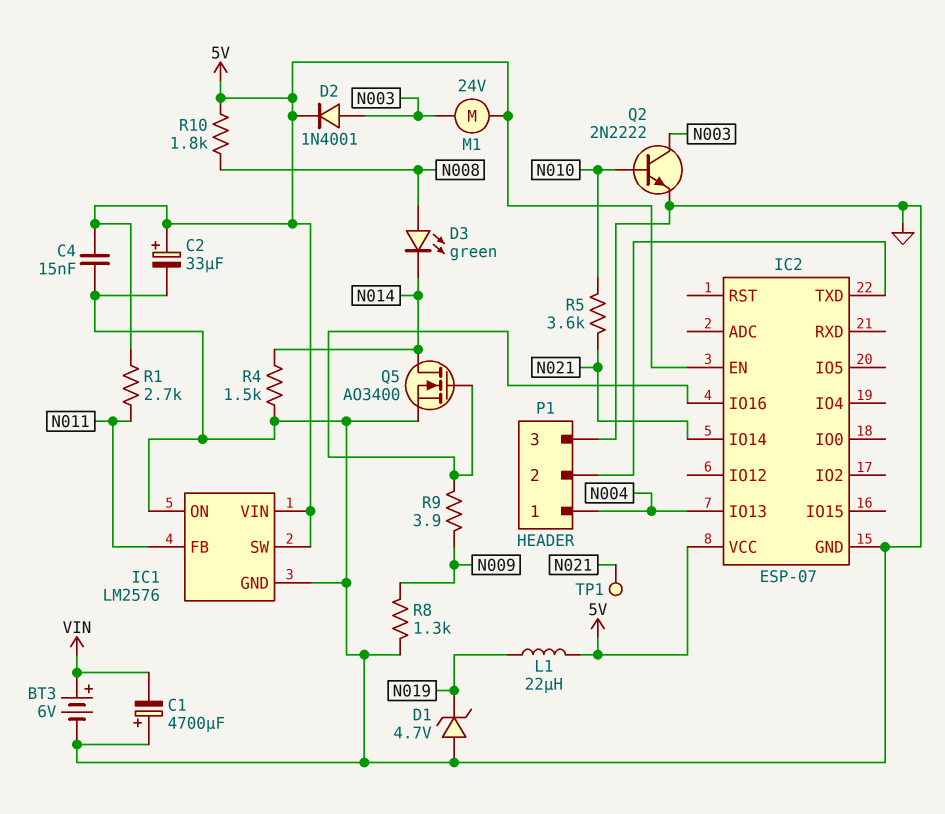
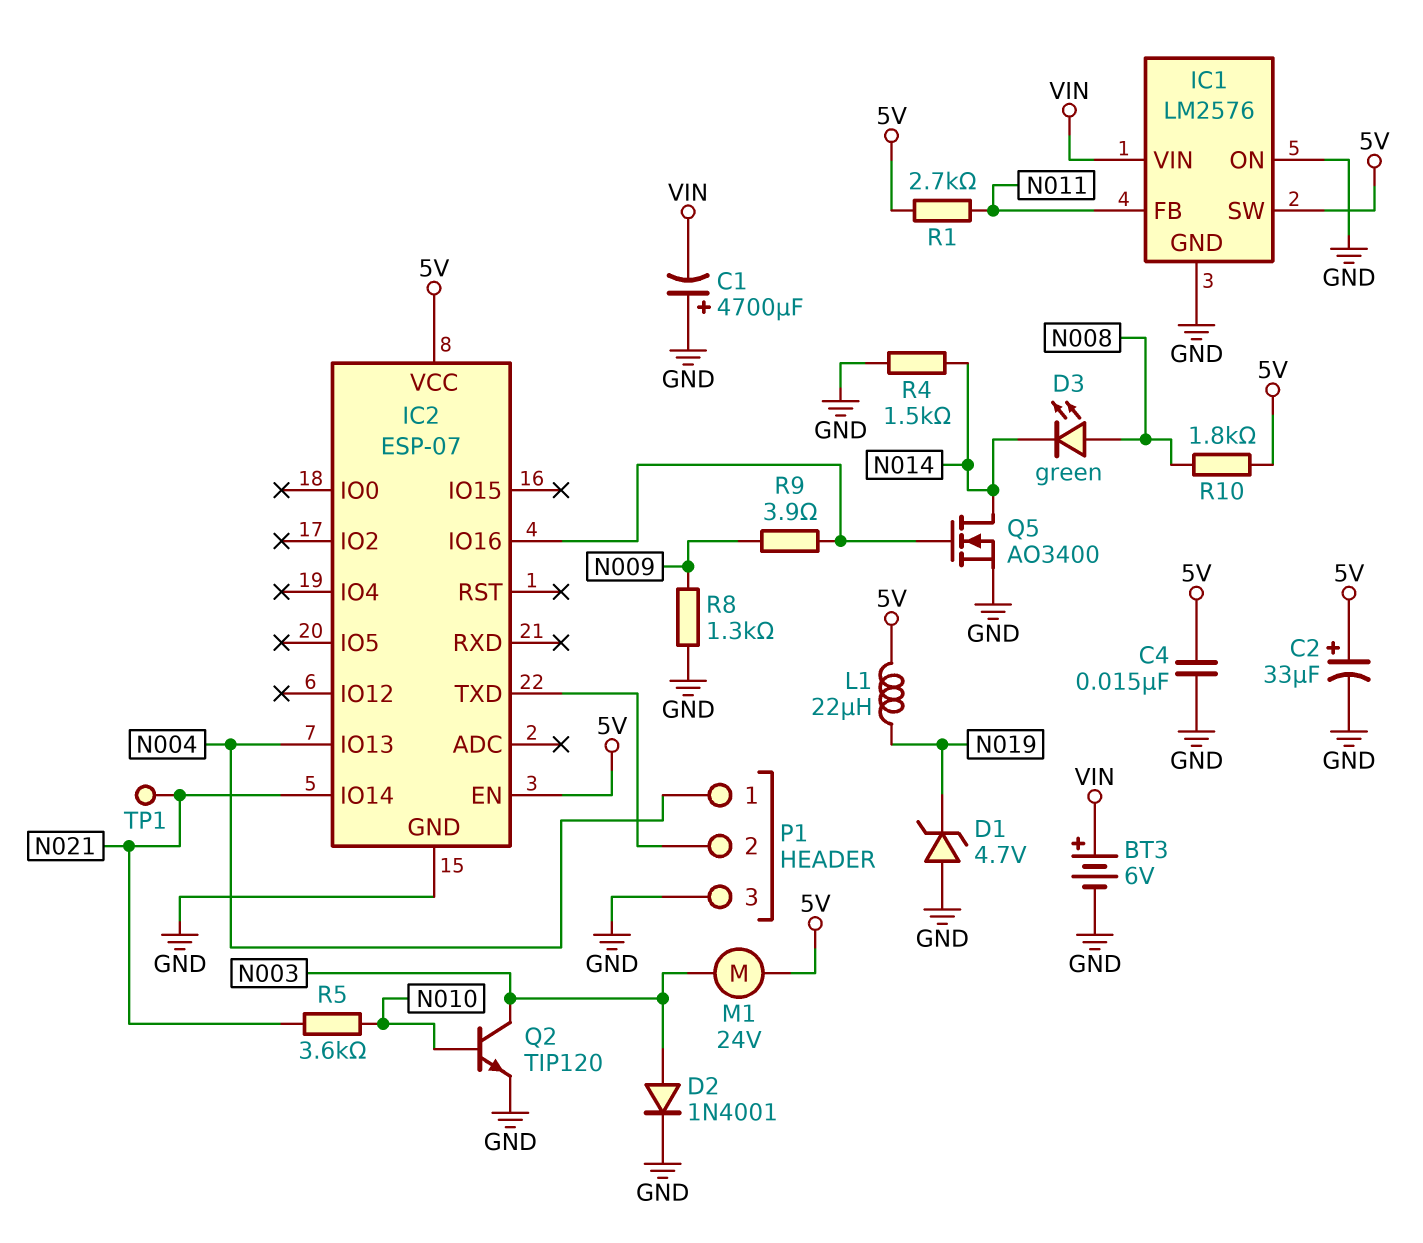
D2: diode 1N4001 (A N003, K 5V) -> diode 1N4001 (A N003, K GND)
IC1 pin VIN: 5V -> VIN
Q2: NPN 2N2222 (B N010, C N003, E GND) -> NPN TIP120 (B N010, C N003, E GND)

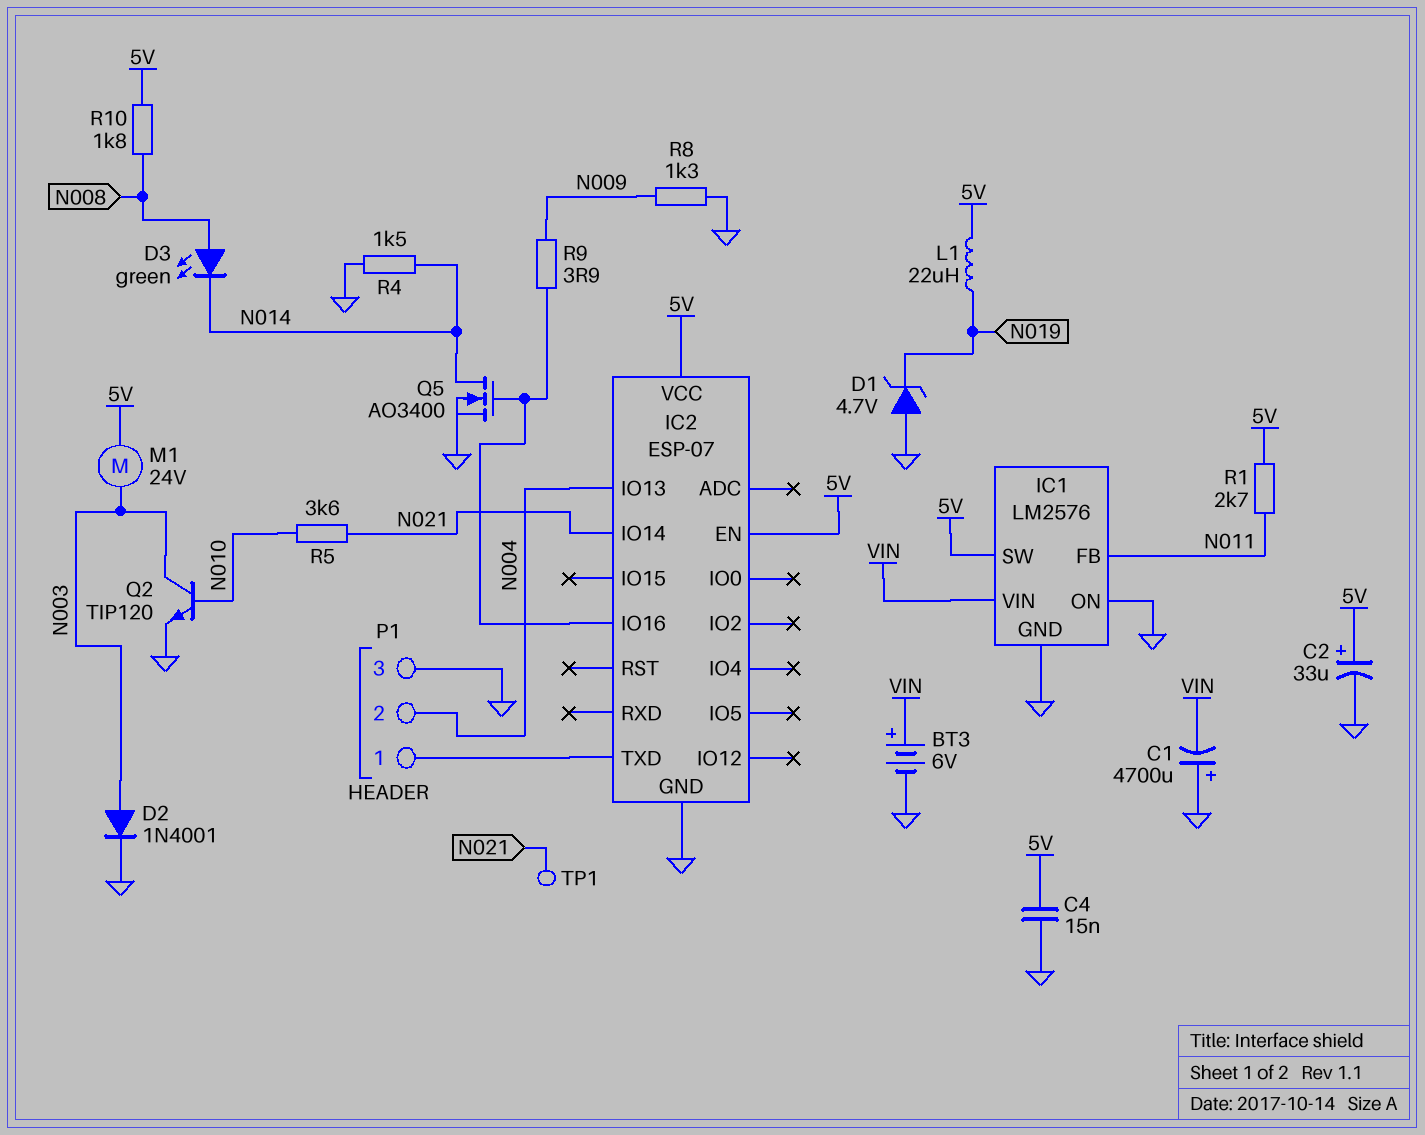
P1 pin 1: N004 -> IC2/TXD
P1 pin 2: IC2/TXD -> N004

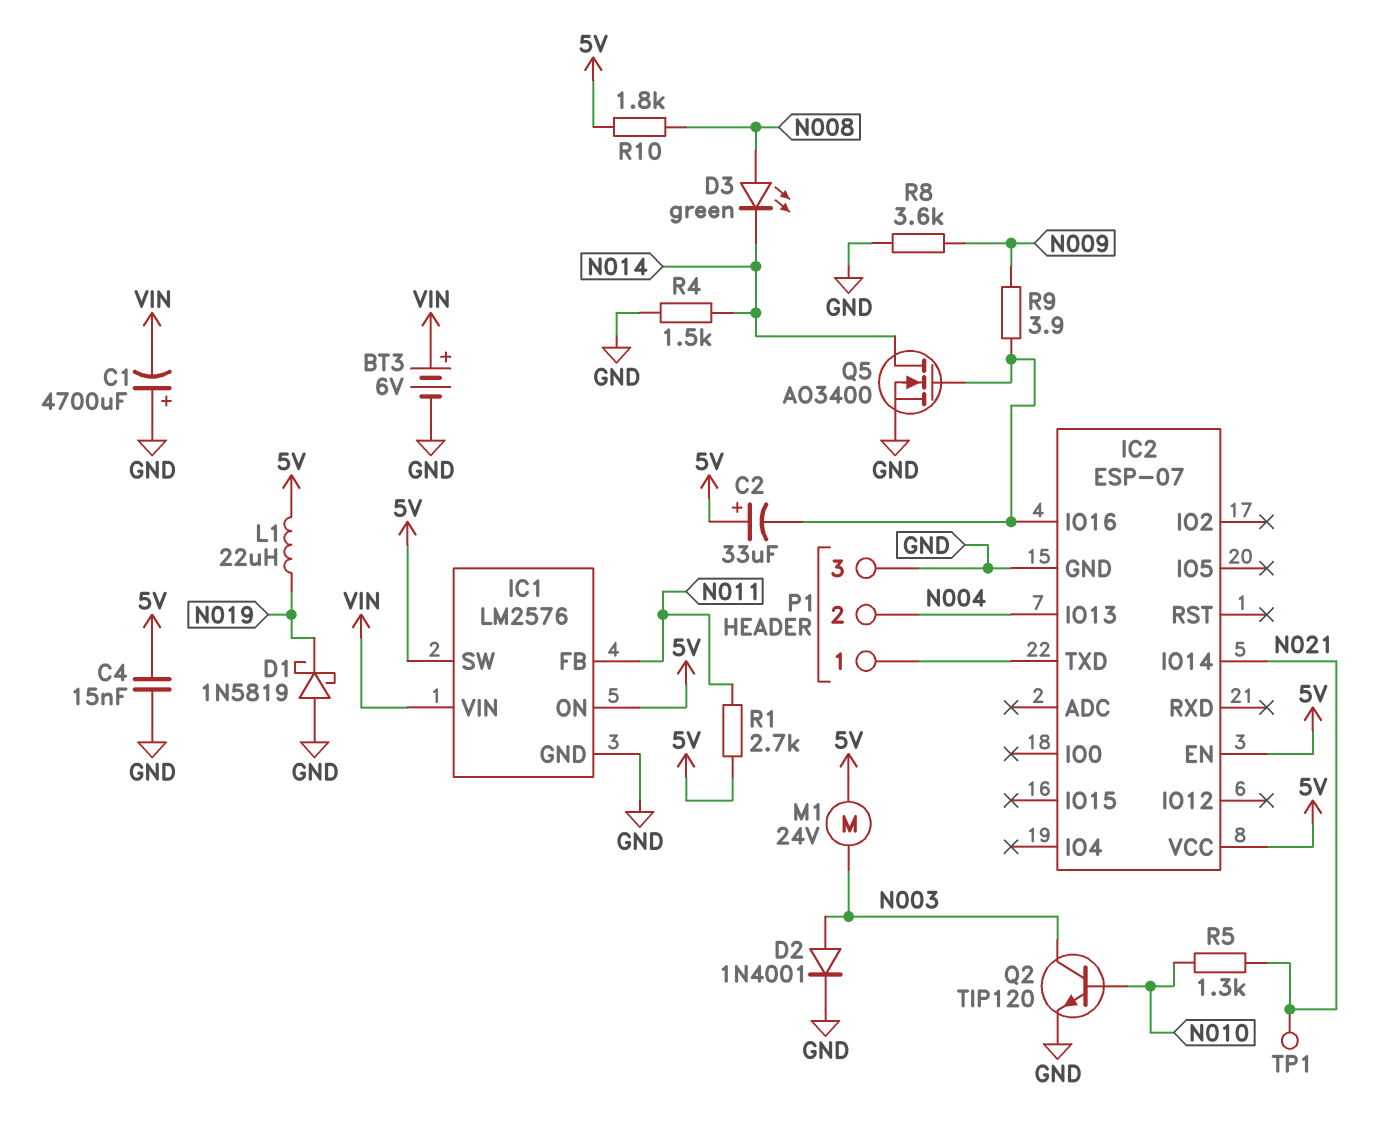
C2: 33uF (plus 5V, minus GND) -> 33uF (plus 5V, minus IC2/IO16)
D1: zener 4.7V (A GND, K N019) -> schottky 1N5819 (A GND, K N019)
IC1 pin ON: GND -> 5V
R5: 3.6k (N010, N021) -> 1.3k (N010, N021)
R8: 1.3k (GND, N009) -> 3.6k (GND, N009)

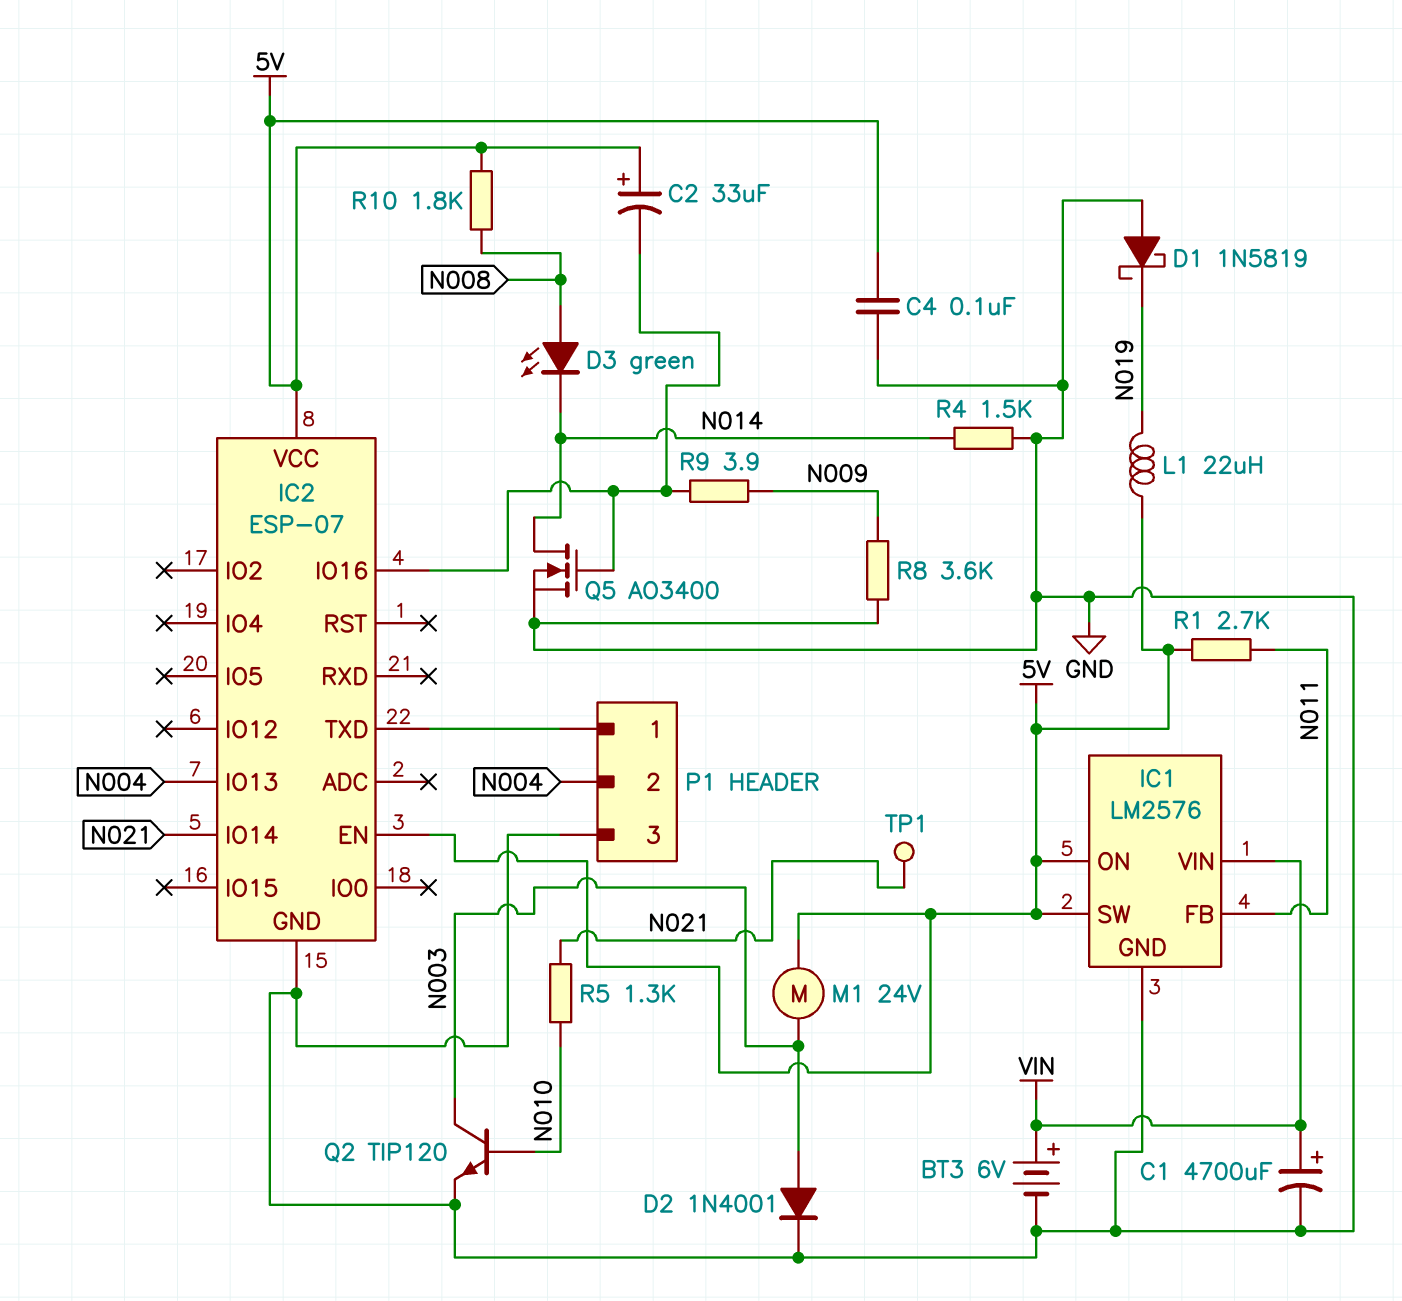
C1: 4700uF (plus GND, minus VIN) -> 4700uF (plus VIN, minus GND)
C4: 15nF (5V, GND) -> 100nF (5V, GND)

